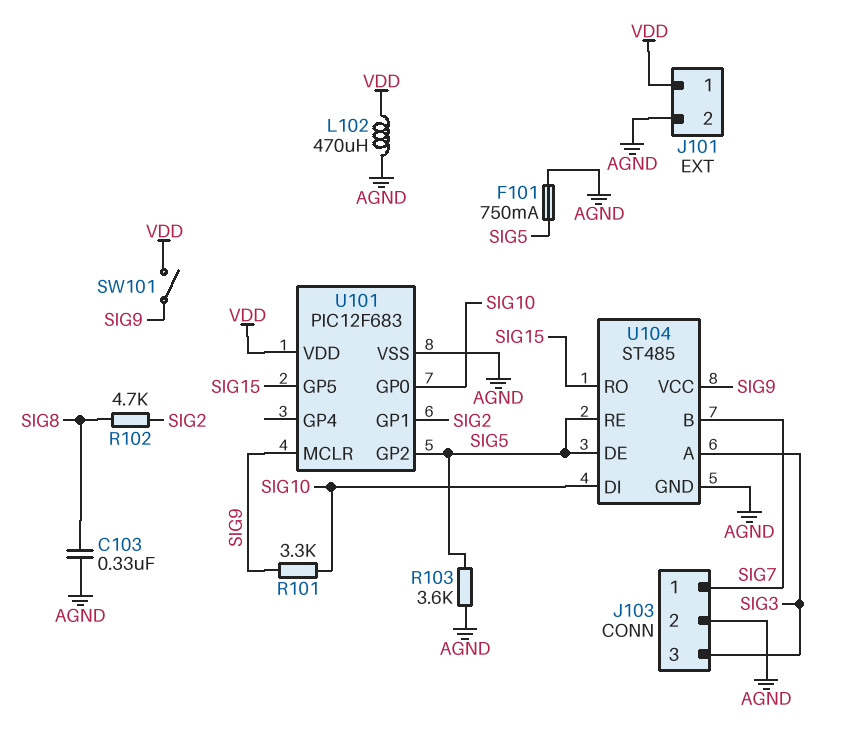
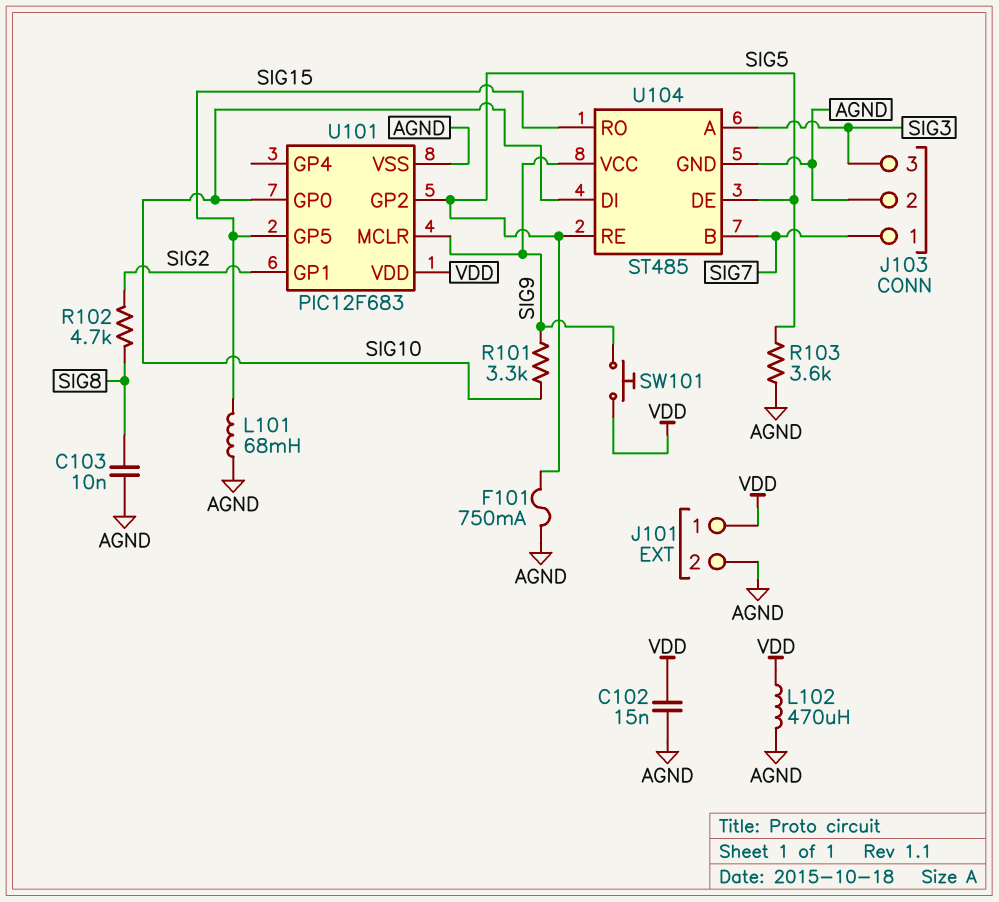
C102: none -> 15nF (AGND, VDD)
C103: 330nF (AGND, SIG8) -> 10nF (AGND, SIG8)
L101: none -> 68mH (AGND, SIG15)
SW101: switch (SIG9, VDD) -> button (SIG9, VDD)

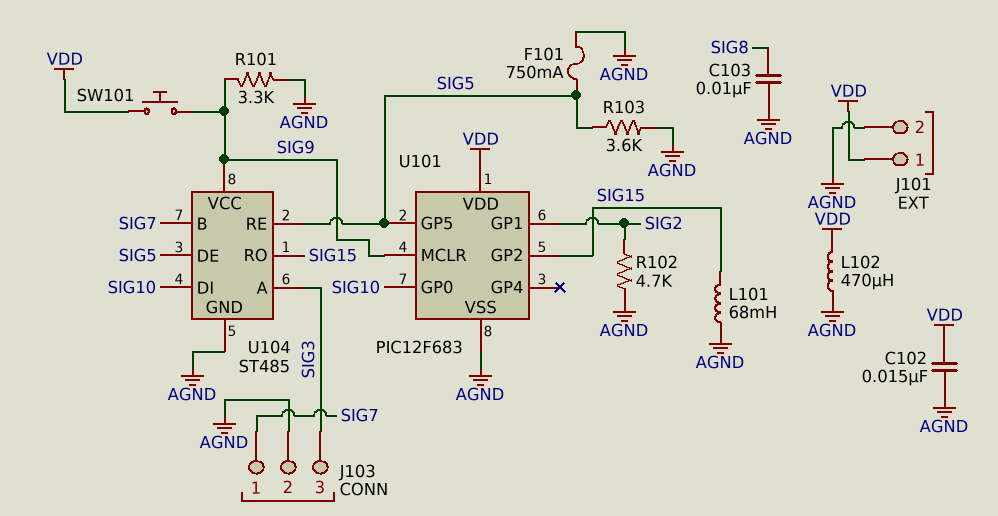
R101: 3.3k (SIG9, SIG10) -> 3.3k (AGND, SIG9)
R102: 4.7k (SIG2, SIG8) -> 4.7k (AGND, SIG2)
U101 pin GP2: SIG5 -> SIG15
U101 pin GP5: SIG15 -> SIG5

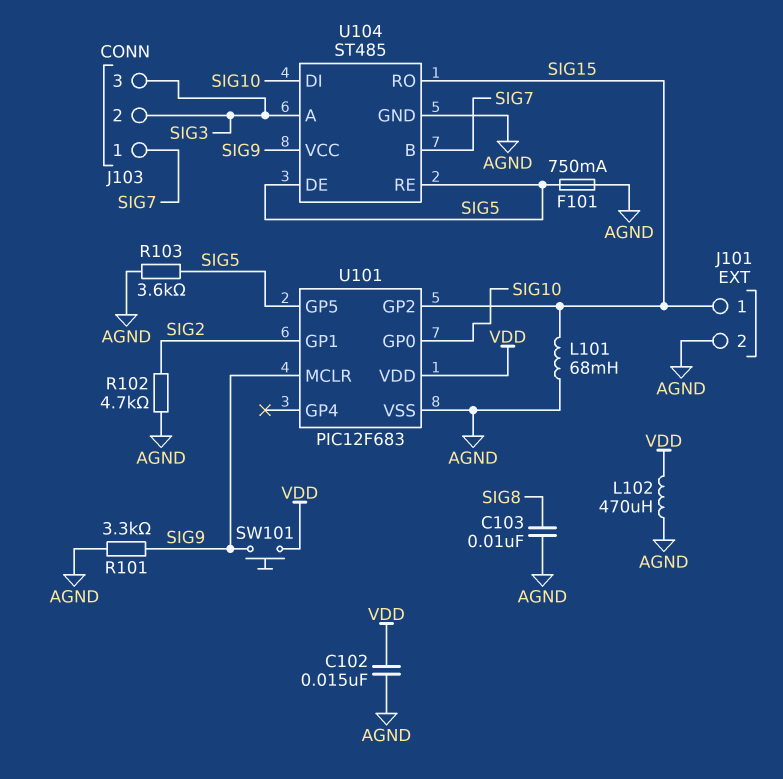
J101 pin 1: VDD -> SIG15
J103 pin 2: AGND -> SIG3

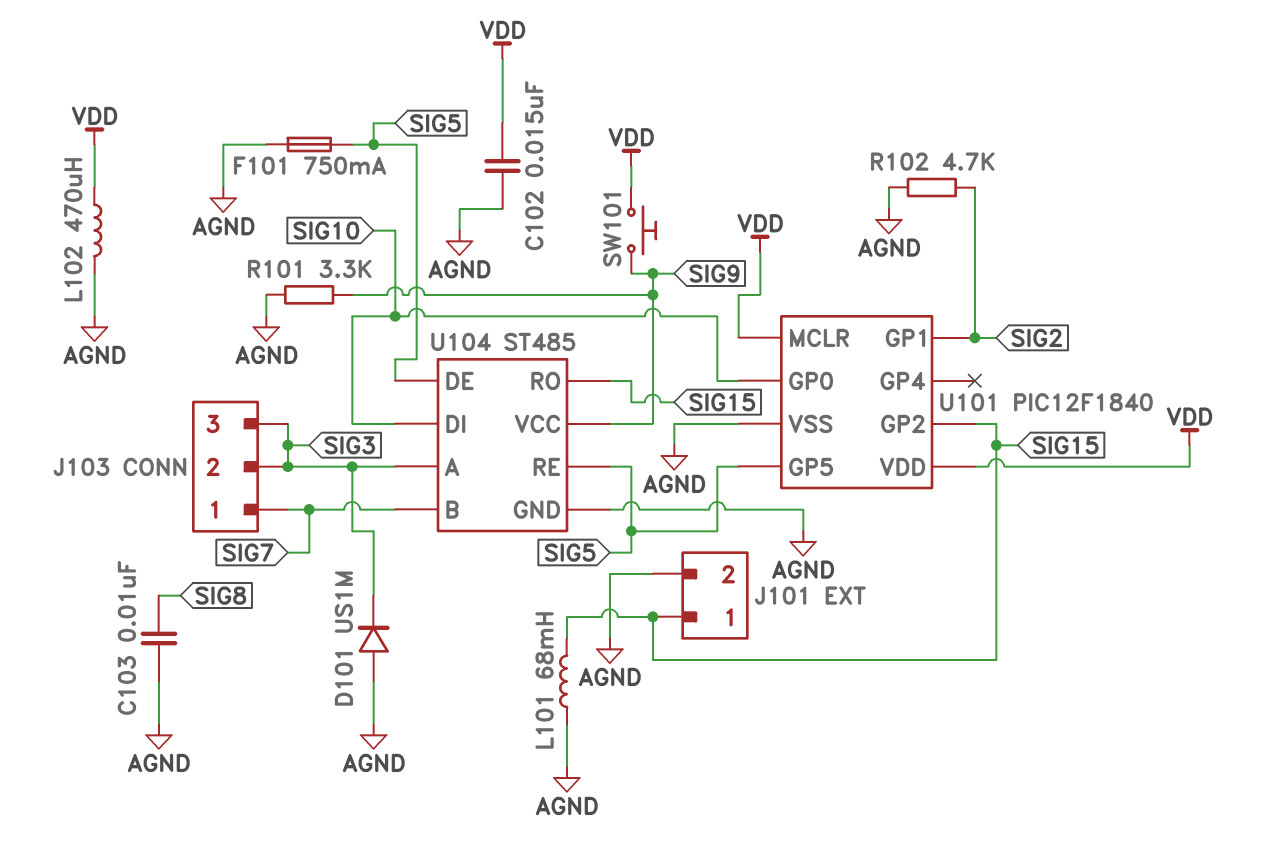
D101: none -> diode US1M (A AGND, K SIG3)
R103: 3.6k (AGND, SIG5) -> none
U101: PIC12F683 -> PIC12F1840
U101 pin MCLR: SIG9 -> VDD

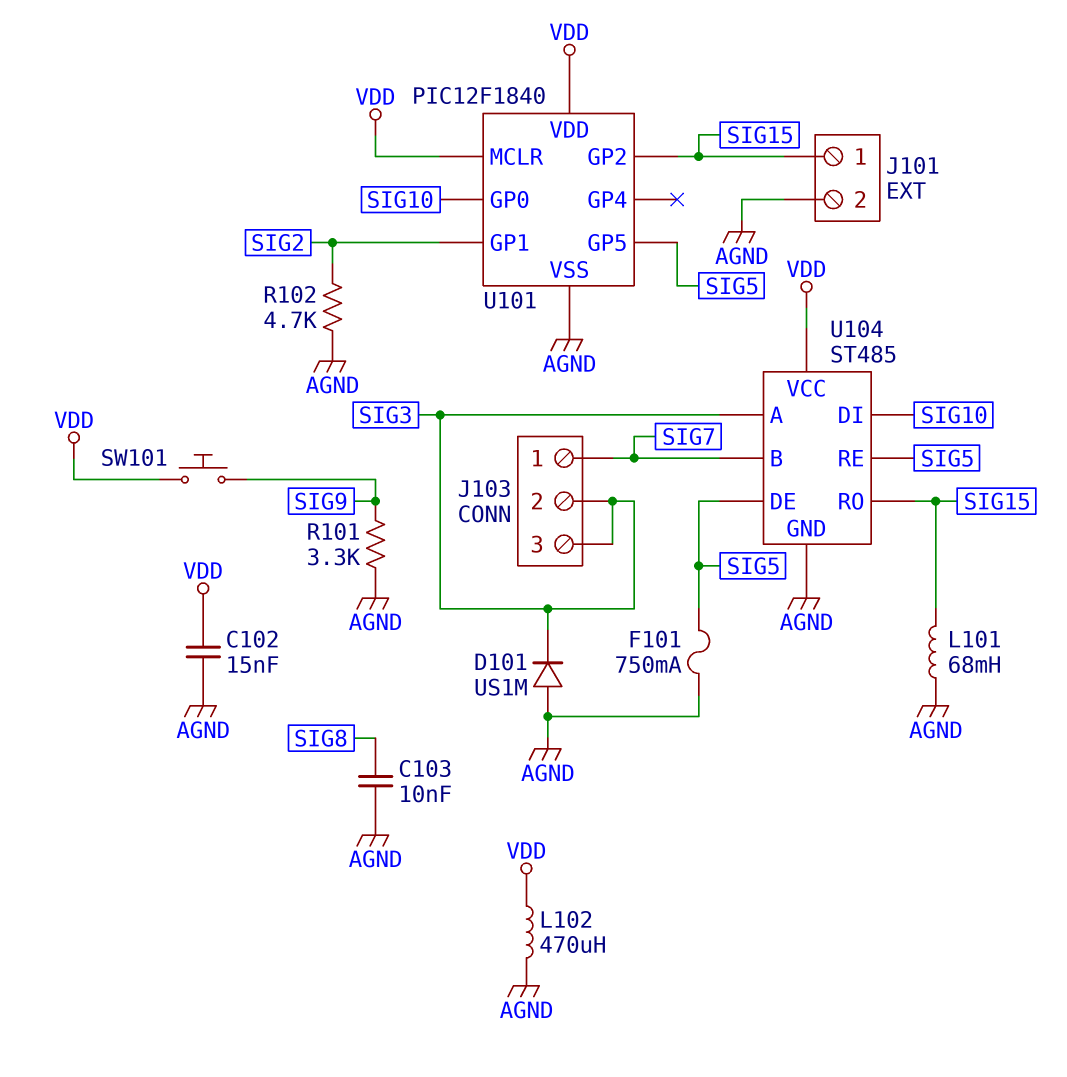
U104 pin VCC: SIG9 -> VDD

